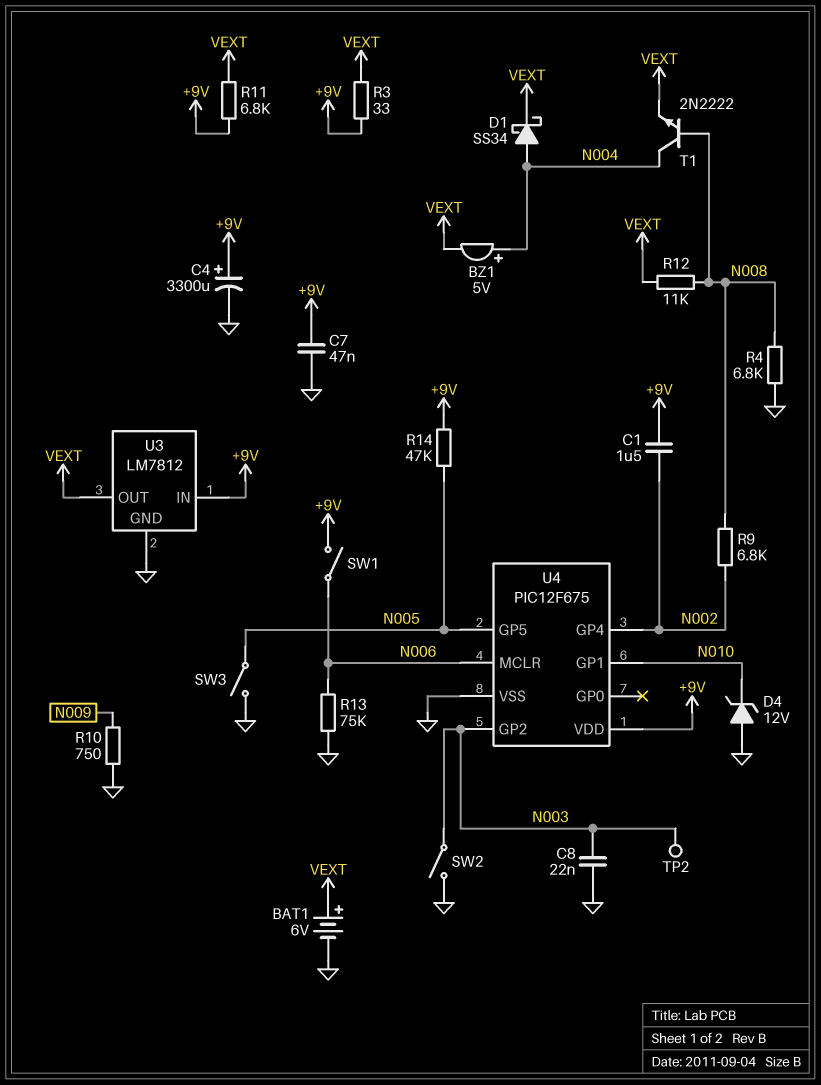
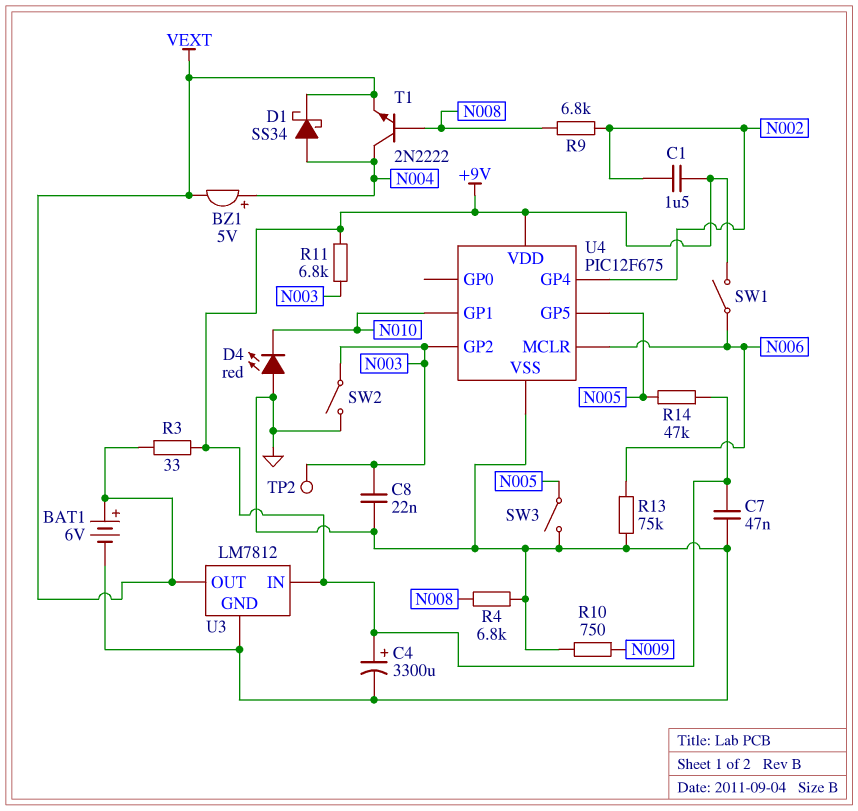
D4: zener 12V (A GND, K N010) -> LED red (A GND, K N010)
R11: 6.8k (+9V, VEXT) -> 6.8k (+9V, N003)
R12: 11k (N008, VEXT) -> none

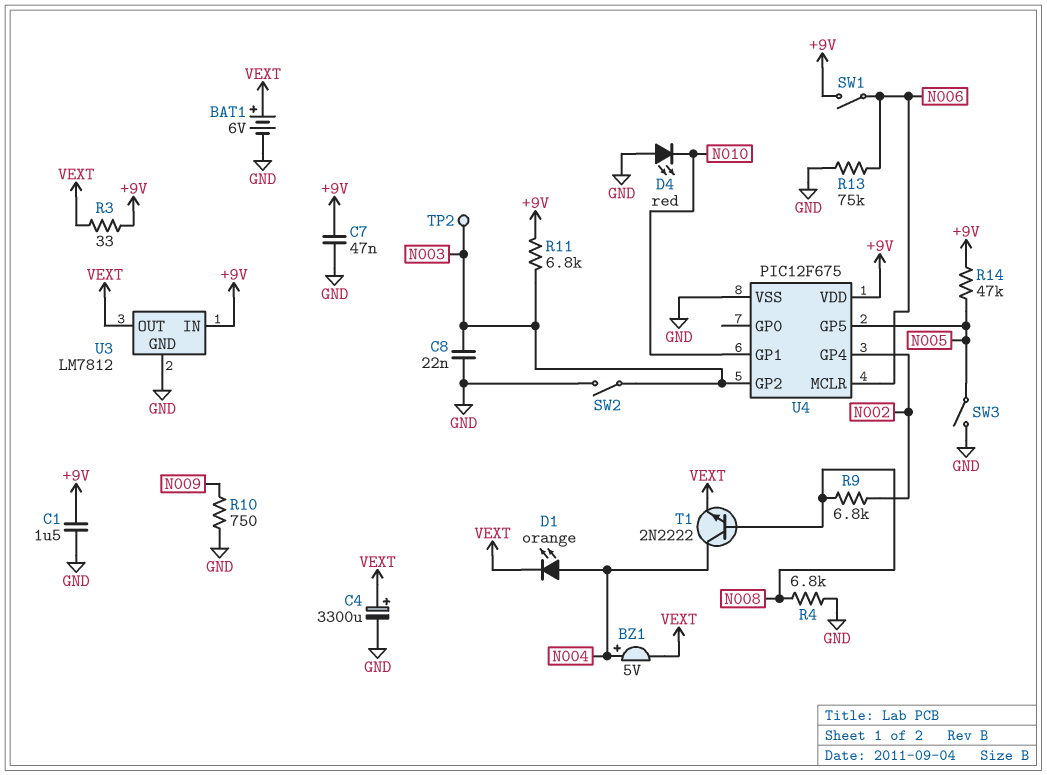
C1: 1.5uF (+9V, N002) -> 1.5uF (+9V, GND)
C4: 3300uF (plus +9V, minus GND) -> 3300uF (plus VEXT, minus GND)
D1: schottky SS34 (A N004, K VEXT) -> LED orange (A N004, K VEXT)

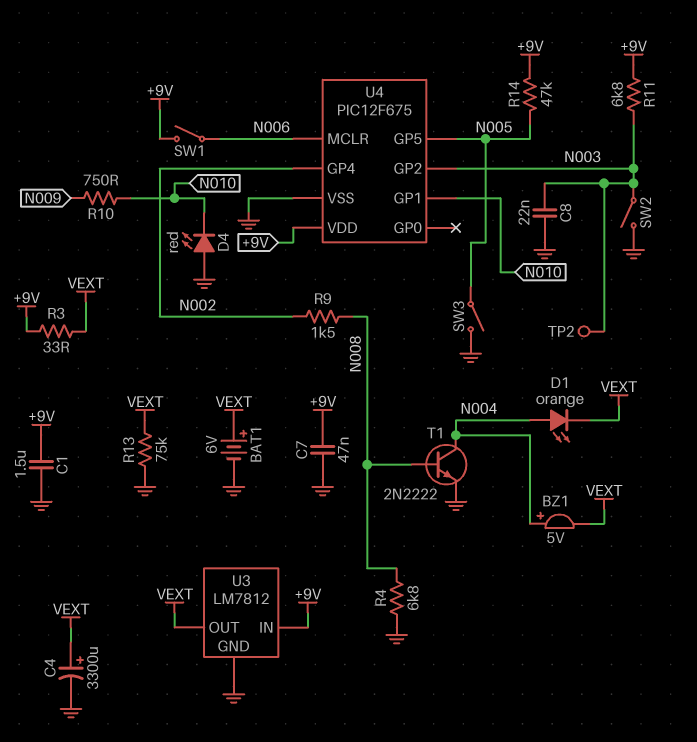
R9: 6.8k (N002, N008) -> 1.5k (N002, N008)
R10: 750 (GND, N009) -> 750 (N009, N010)
R13: 75k (GND, N006) -> 75k (GND, VEXT)
T1: NPN 2N2222 (B N008, C N004, E VEXT) -> NPN 2N2222 (B N008, C N004, E GND)

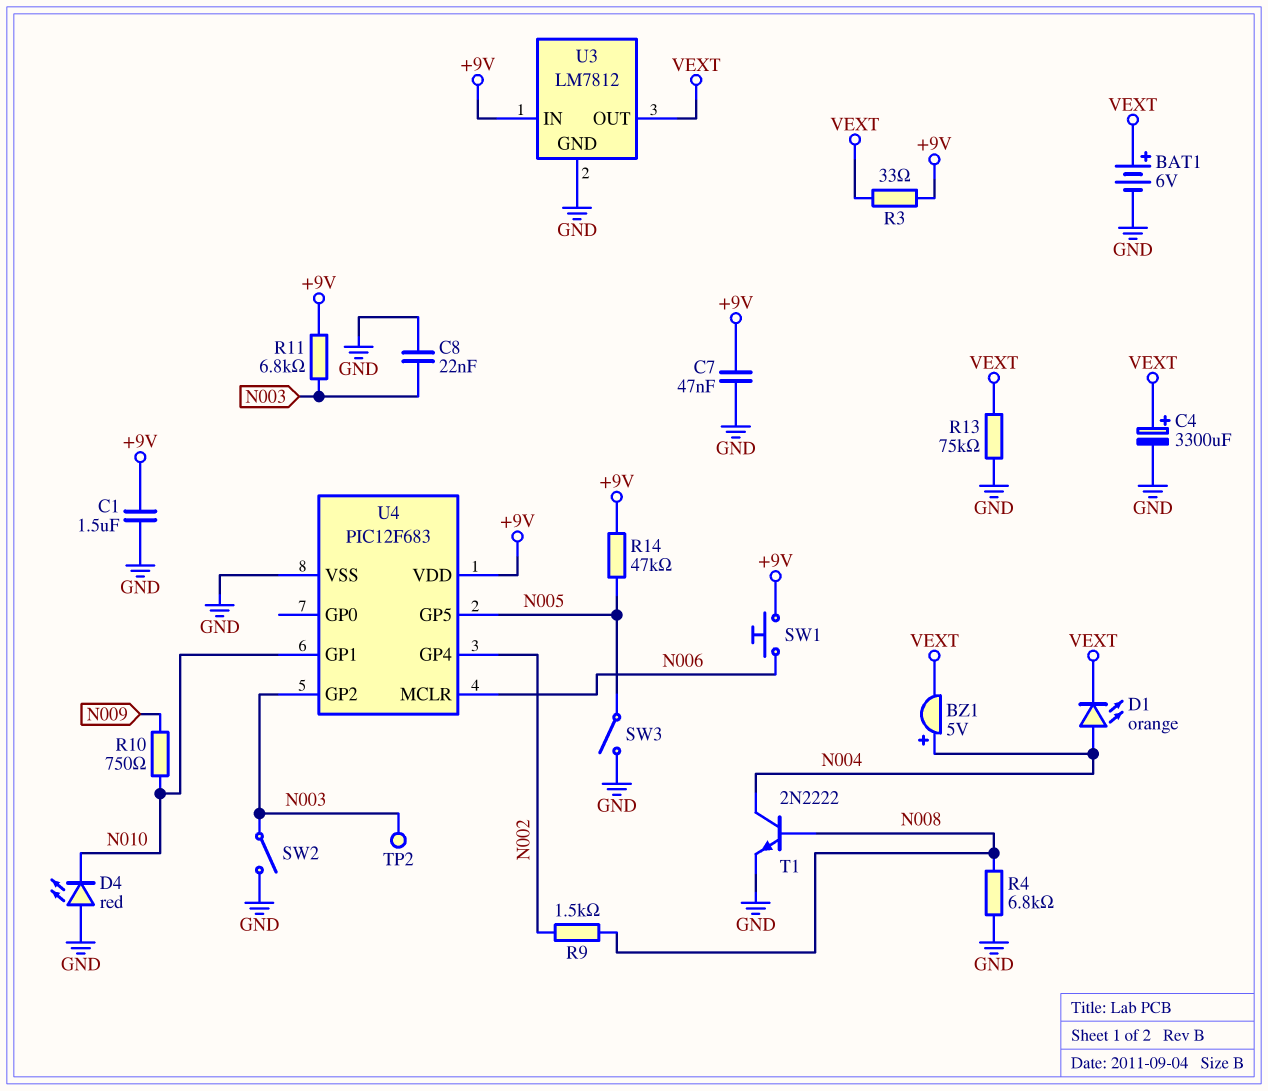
SW1: switch (+9V, N006) -> button (+9V, N006)
U4: PIC12F675 -> PIC12F683

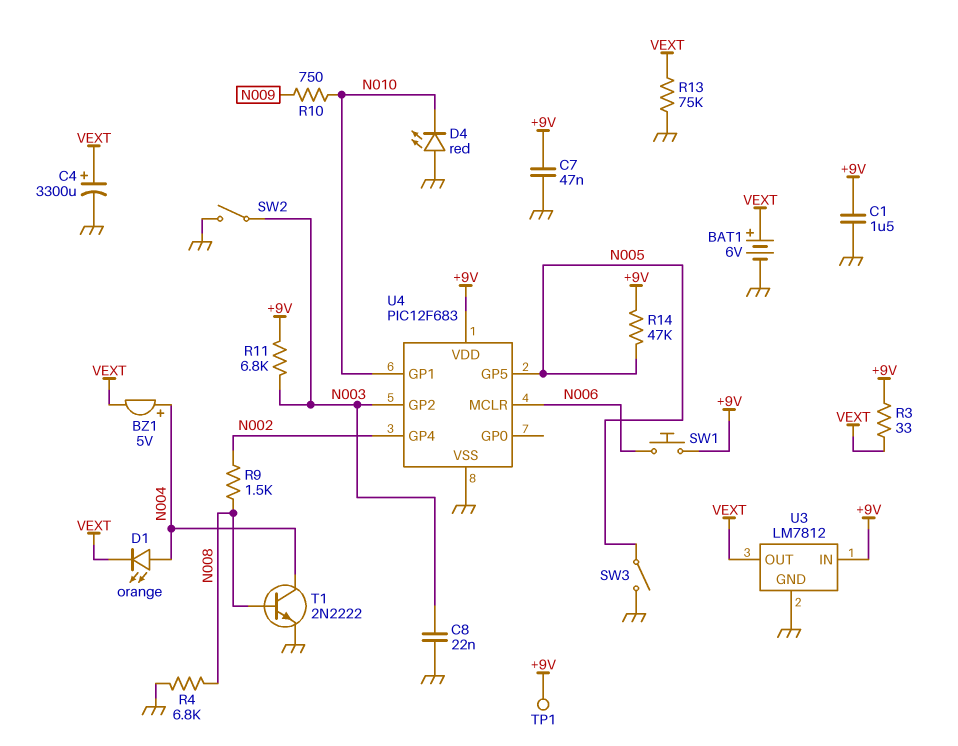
TP1: none -> test point (+9V)
TP2: test point (N003) -> none

